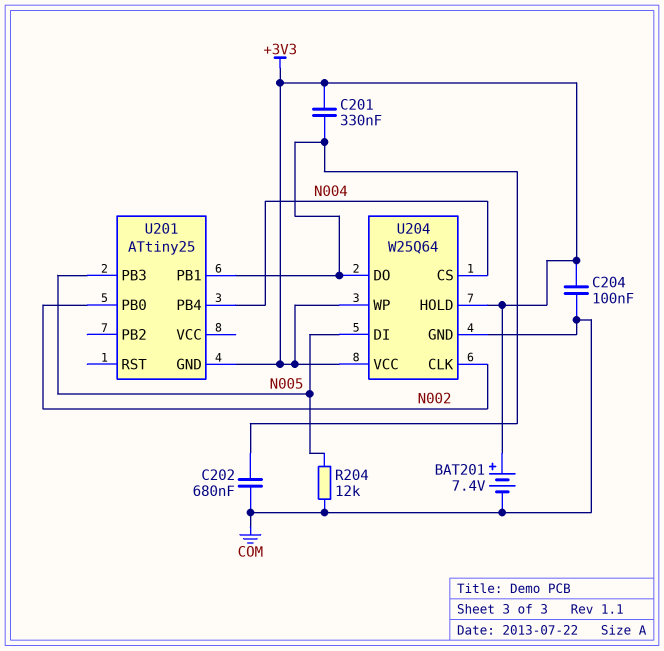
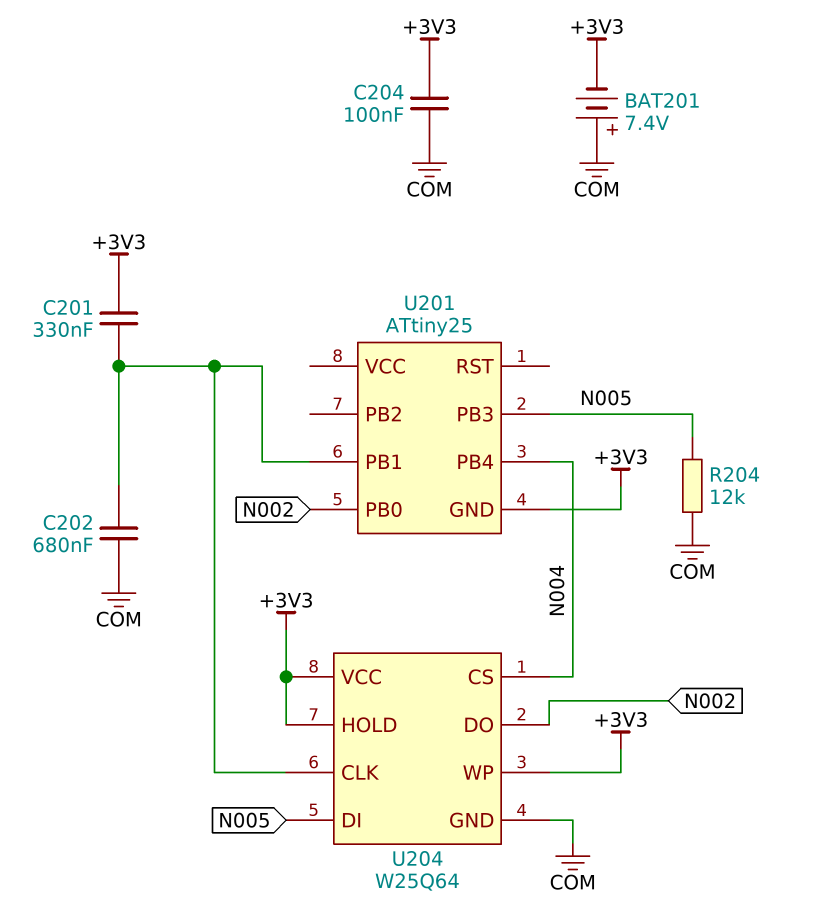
BAT201: 7.4V (plus +3V3, minus COM) -> 7.4V (plus COM, minus +3V3)
U204 pin CLK: N002 -> U201/PB1
U204 pin DO: U201/PB1 -> N002

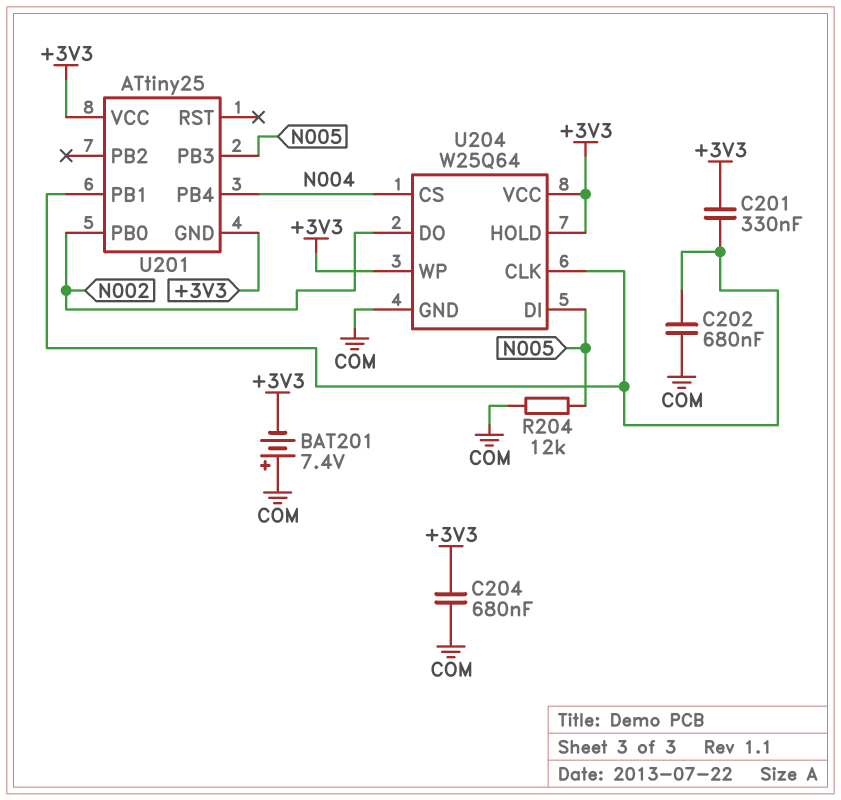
C204: 100nF (+3V3, COM) -> 680nF (+3V3, COM)
U201 pin VCC: none -> +3V3

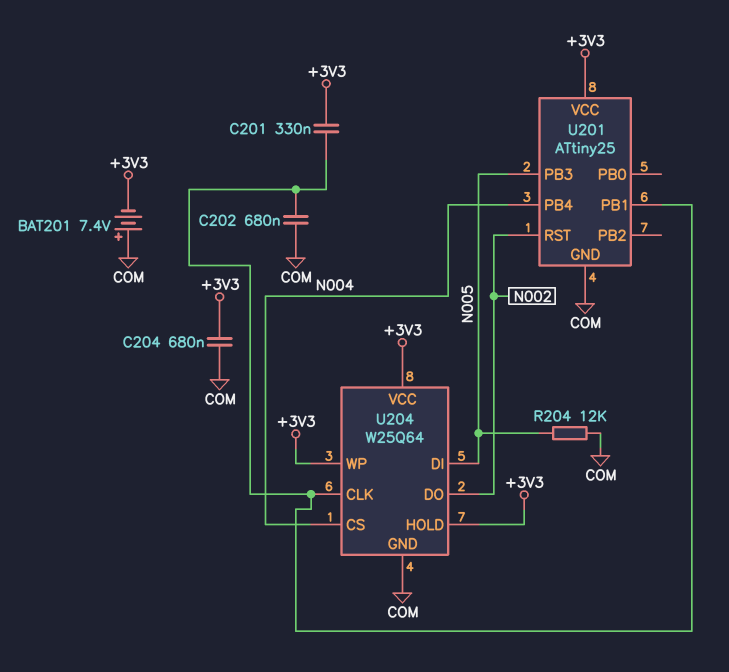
U201 pin GND: +3V3 -> COM
U201 pin PB0: N002 -> none
U201 pin RST: none -> N002

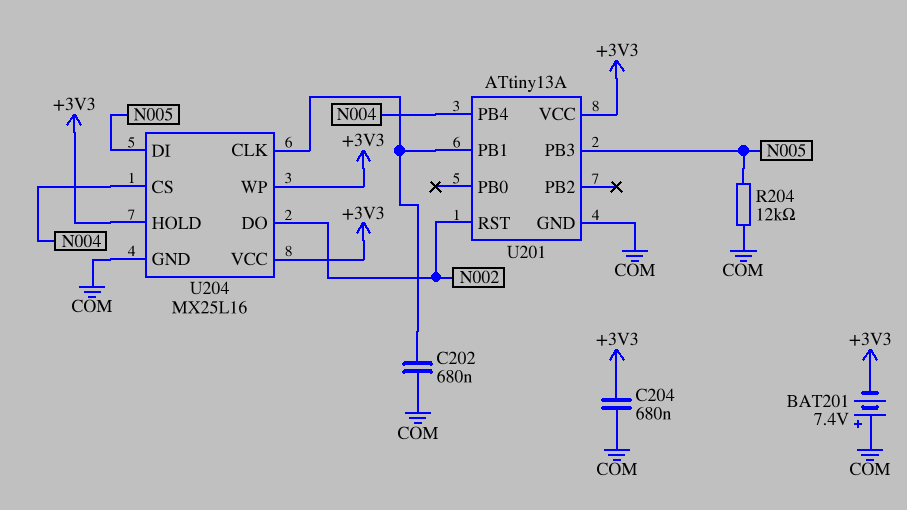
C201: 330nF (+3V3, U201/PB1) -> none
U201: ATtiny25 -> ATtiny13A
U204: W25Q64 -> MX25L16

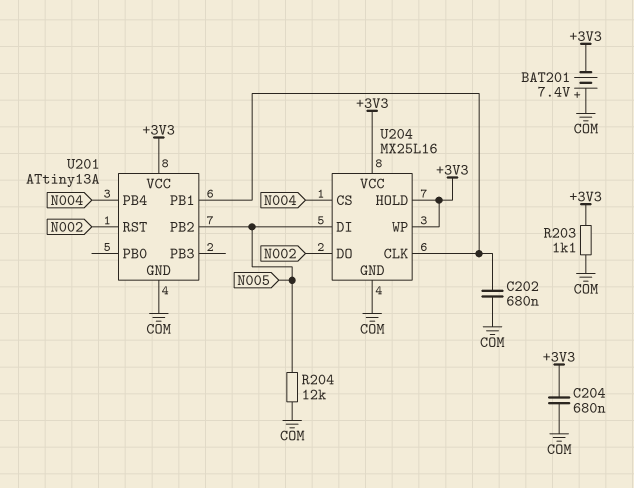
R203: none -> 1.1k (+3V3, COM)
U201 pin PB2: none -> N005
U201 pin PB3: N005 -> none

